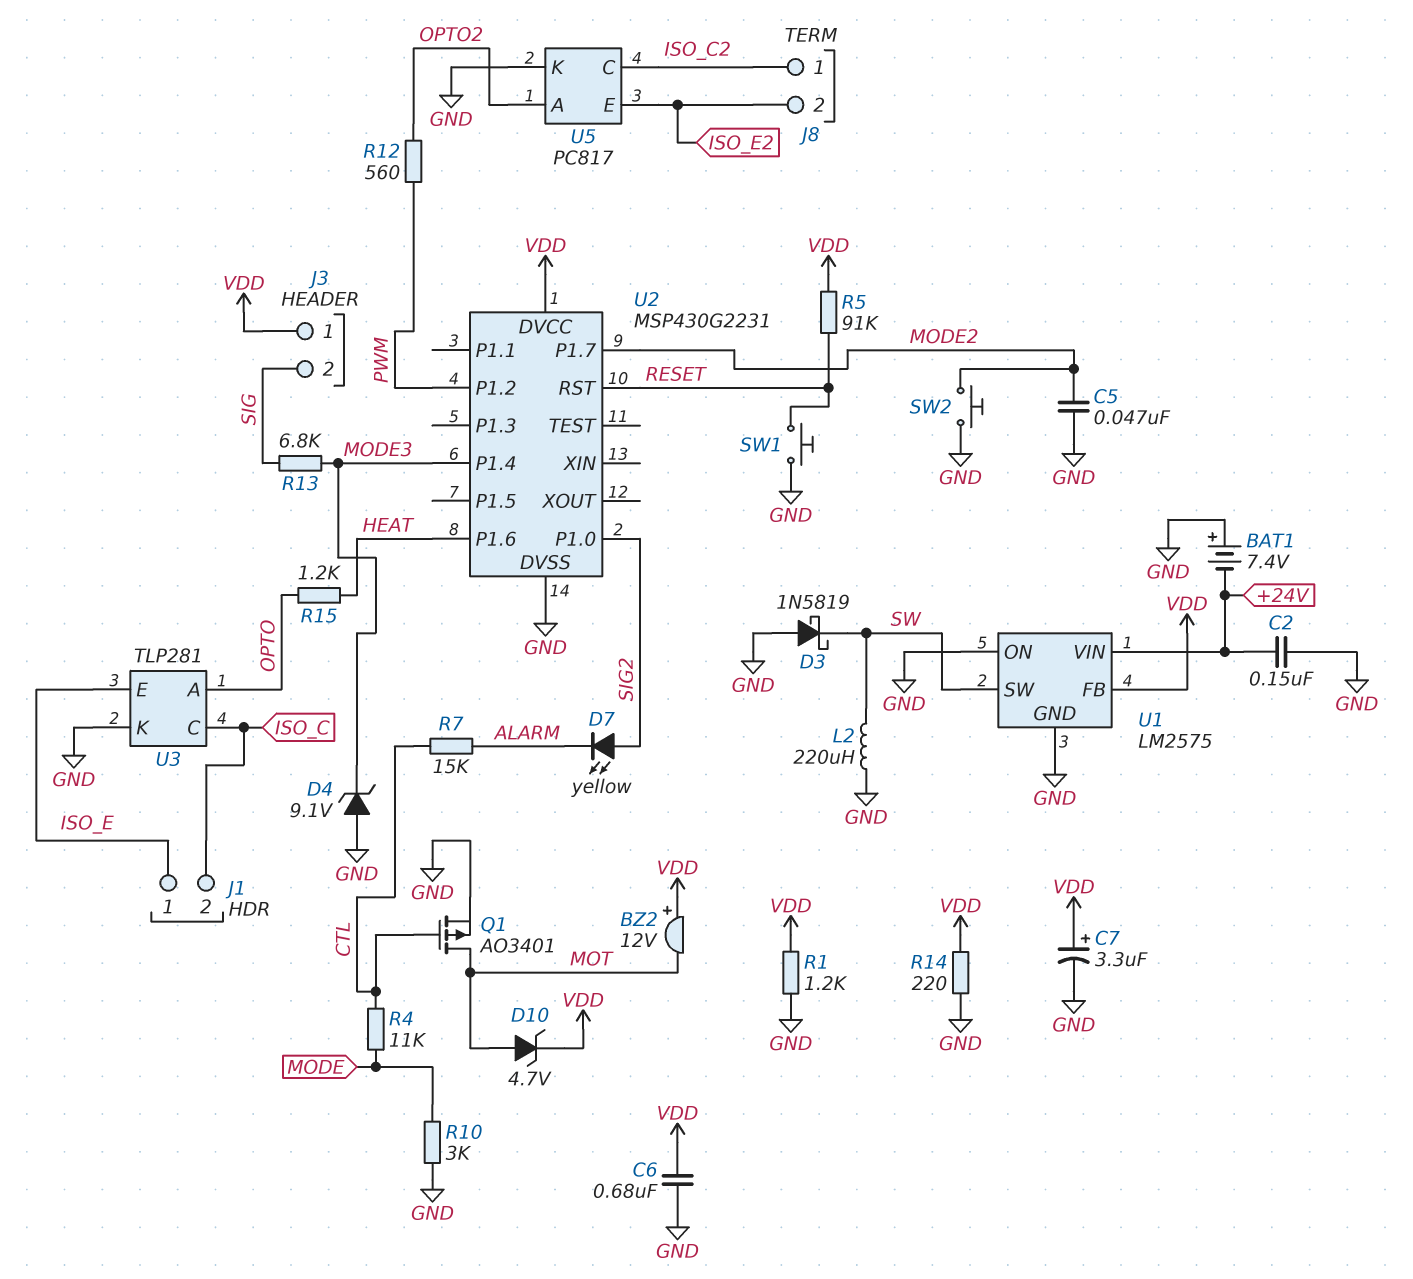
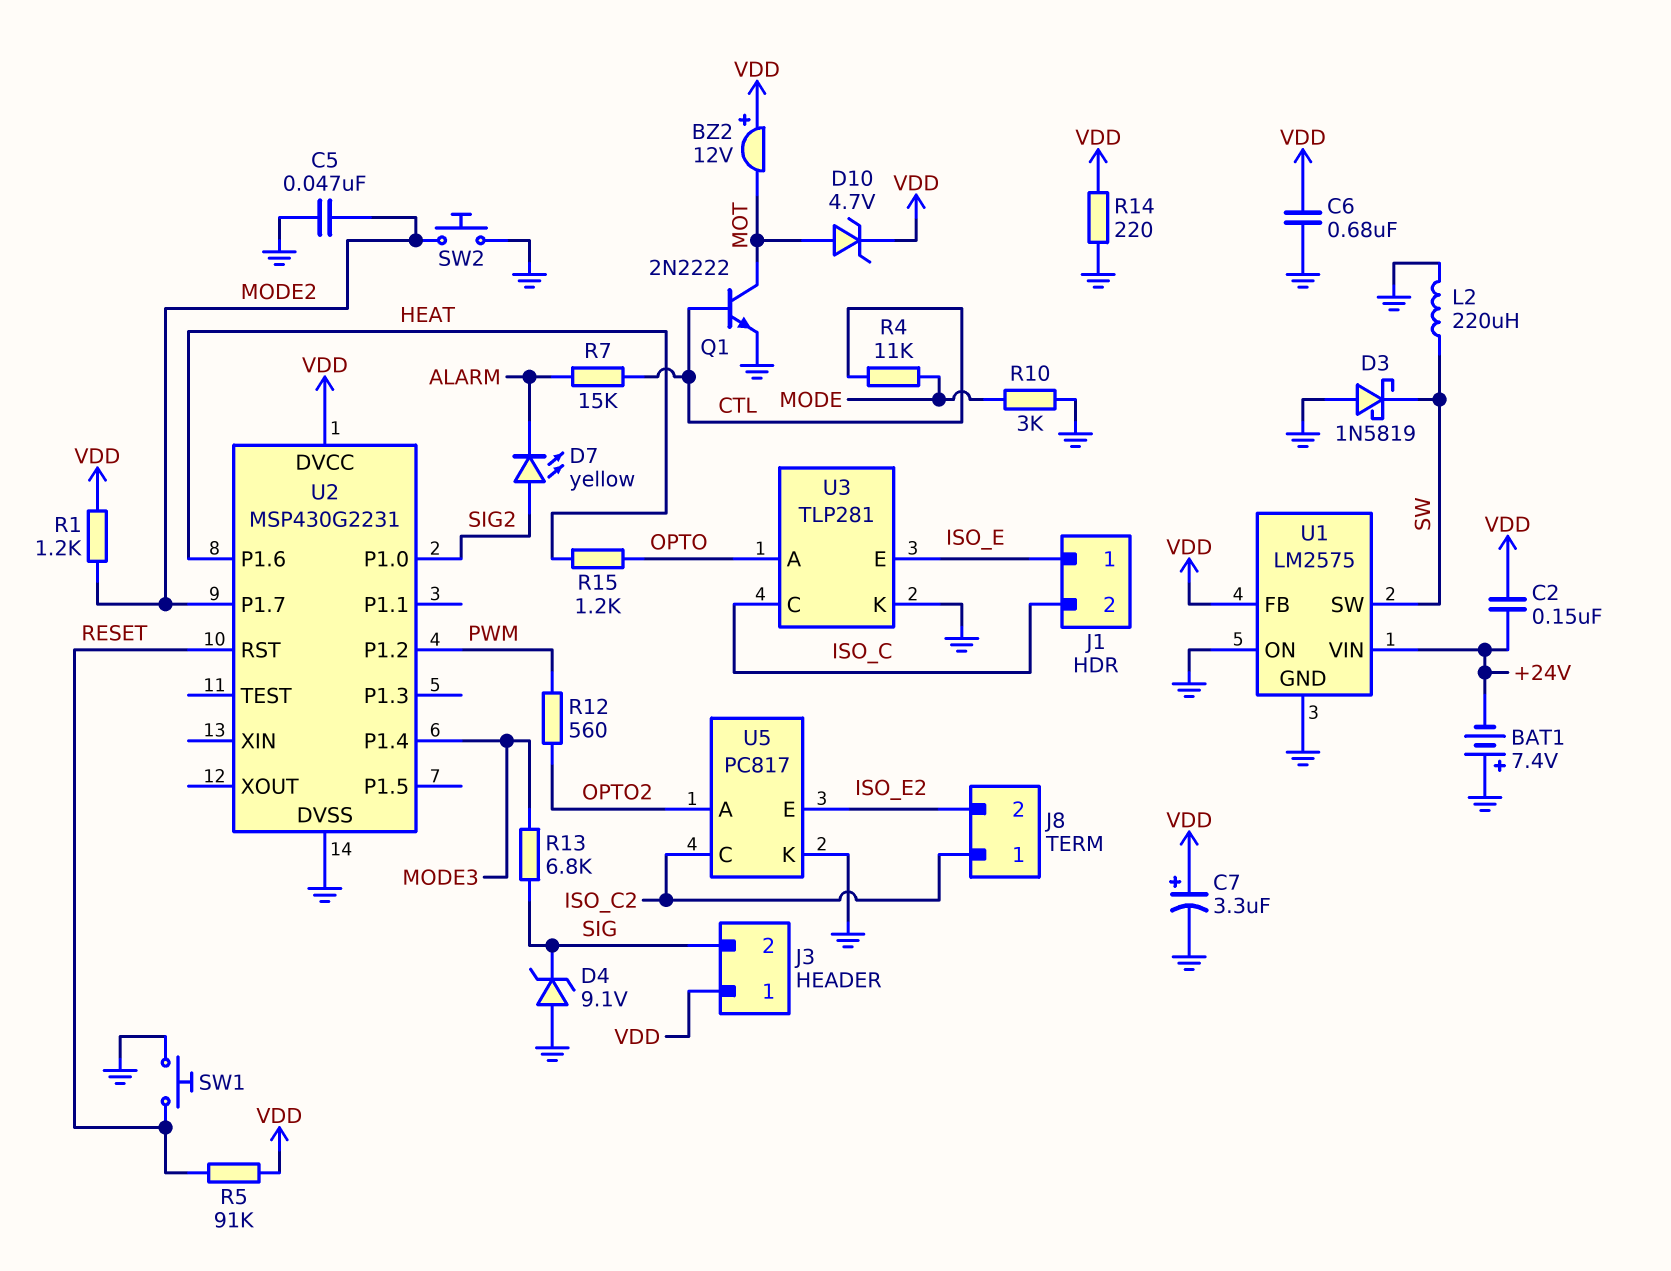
C2: 150nF (+24V, GND) -> 150nF (+24V, VDD)
D4: zener 9.1V (A GND, K MODE3) -> zener 9.1V (A GND, K SIG)
Q1: PMOS AO3401 (G CTL, D MOT, S GND) -> NPN 2N2222 (B CTL, C MOT, E GND)
R1: 1.2k (GND, VDD) -> 1.2k (MODE2, VDD)

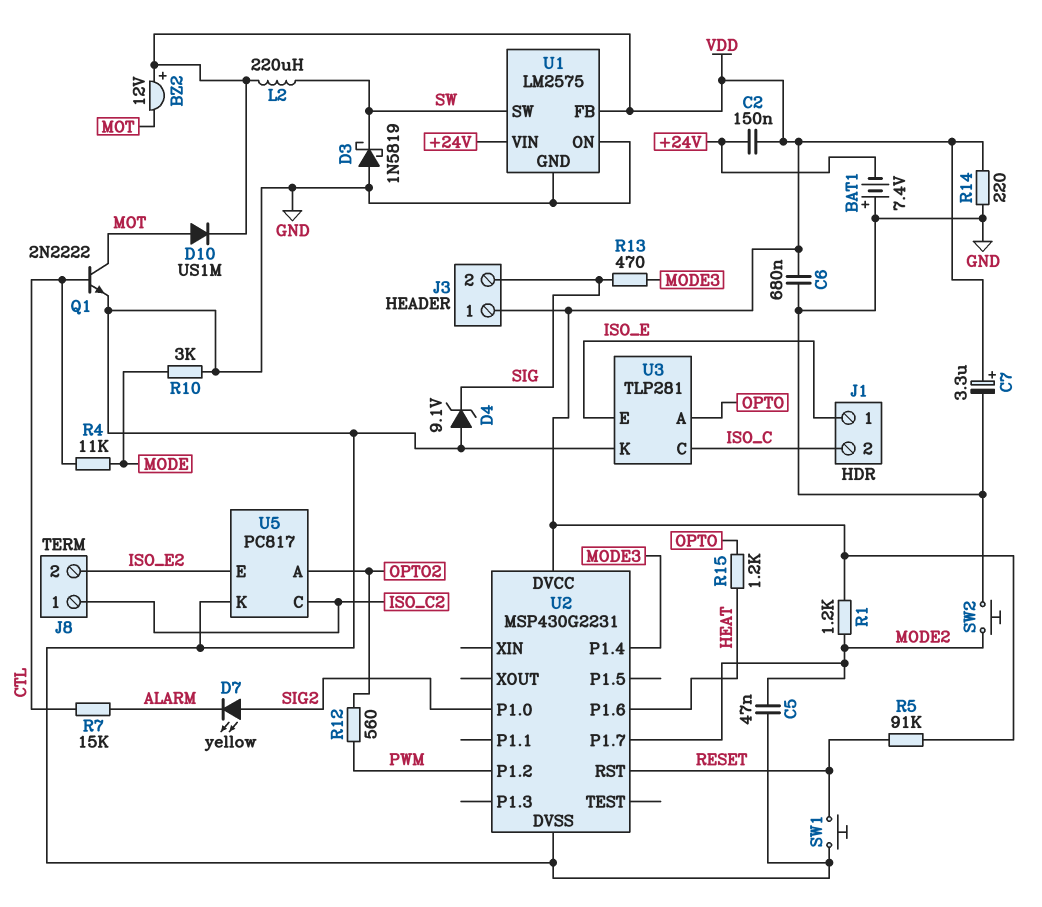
D10: zener 4.7V (A MOT, K VDD) -> diode US1M (A MOT, K VDD)
L2: 220uH (GND, SW) -> 220uH (SW, VDD)
R13: 6.8k (MODE3, SIG) -> 470 (MODE3, SIG)

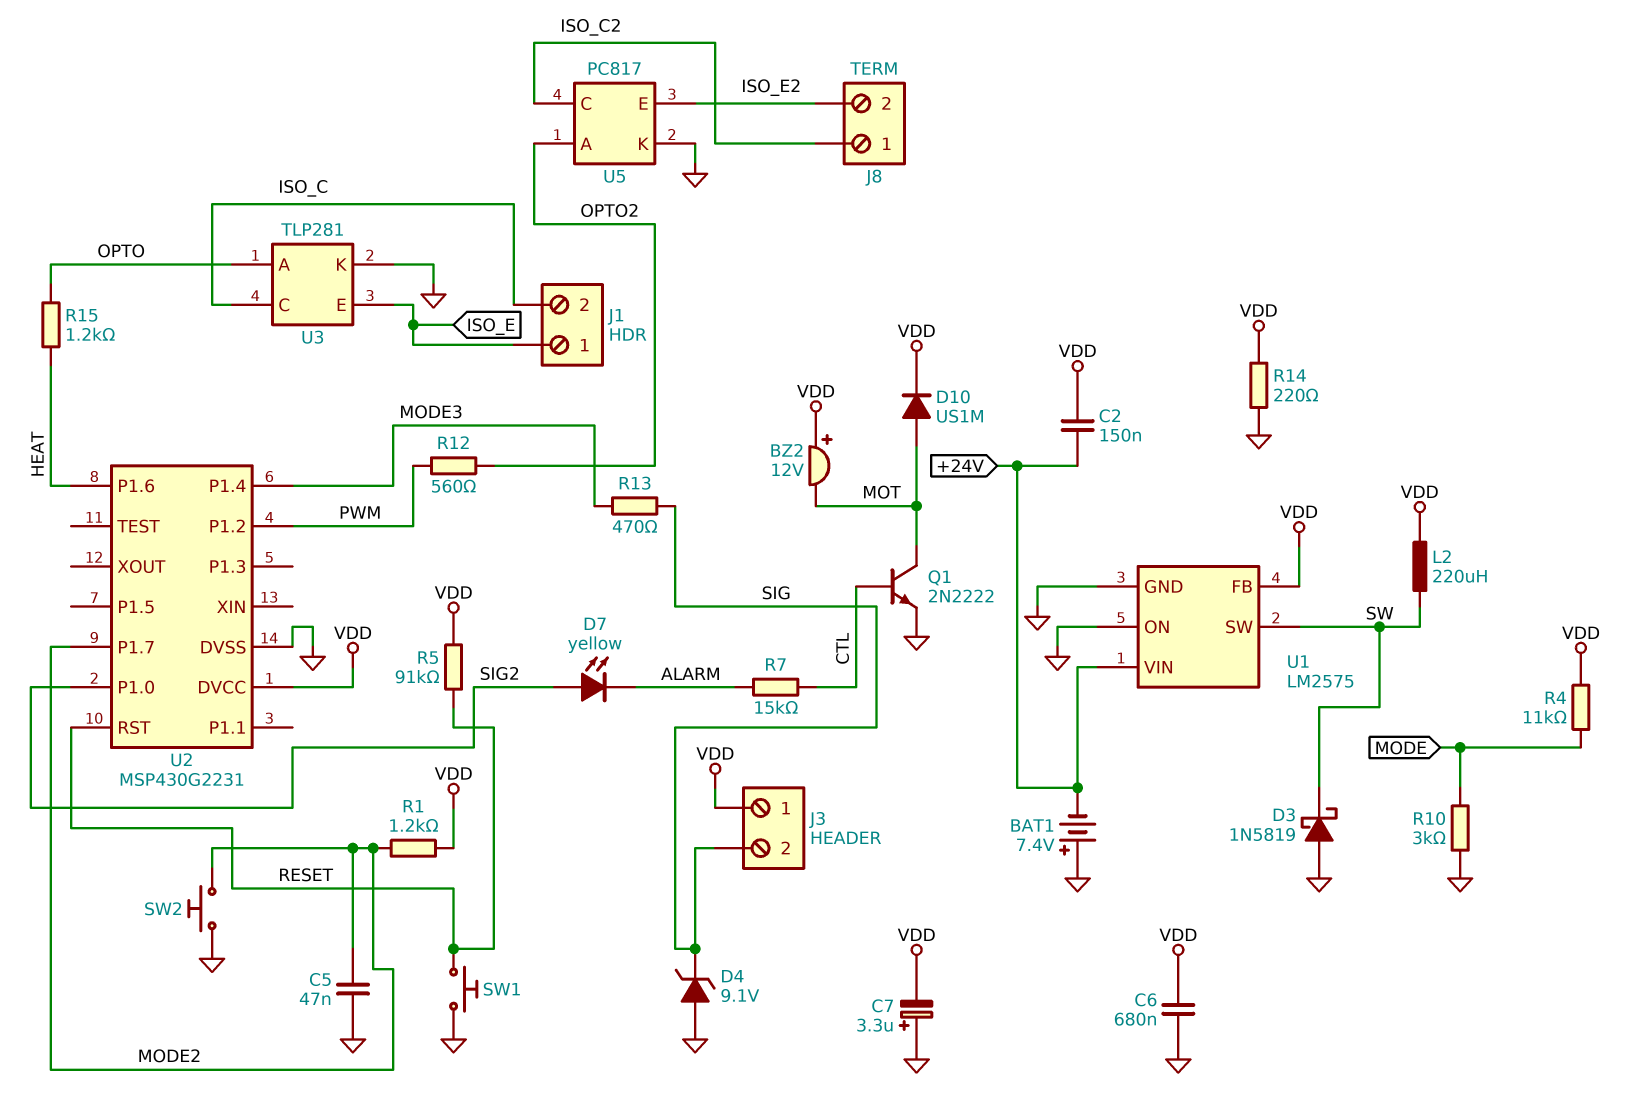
C7: 3.3uF (plus VDD, minus GND) -> 3.3uF (plus GND, minus VDD)
R4: 11k (CTL, MODE) -> 11k (MODE, VDD)

